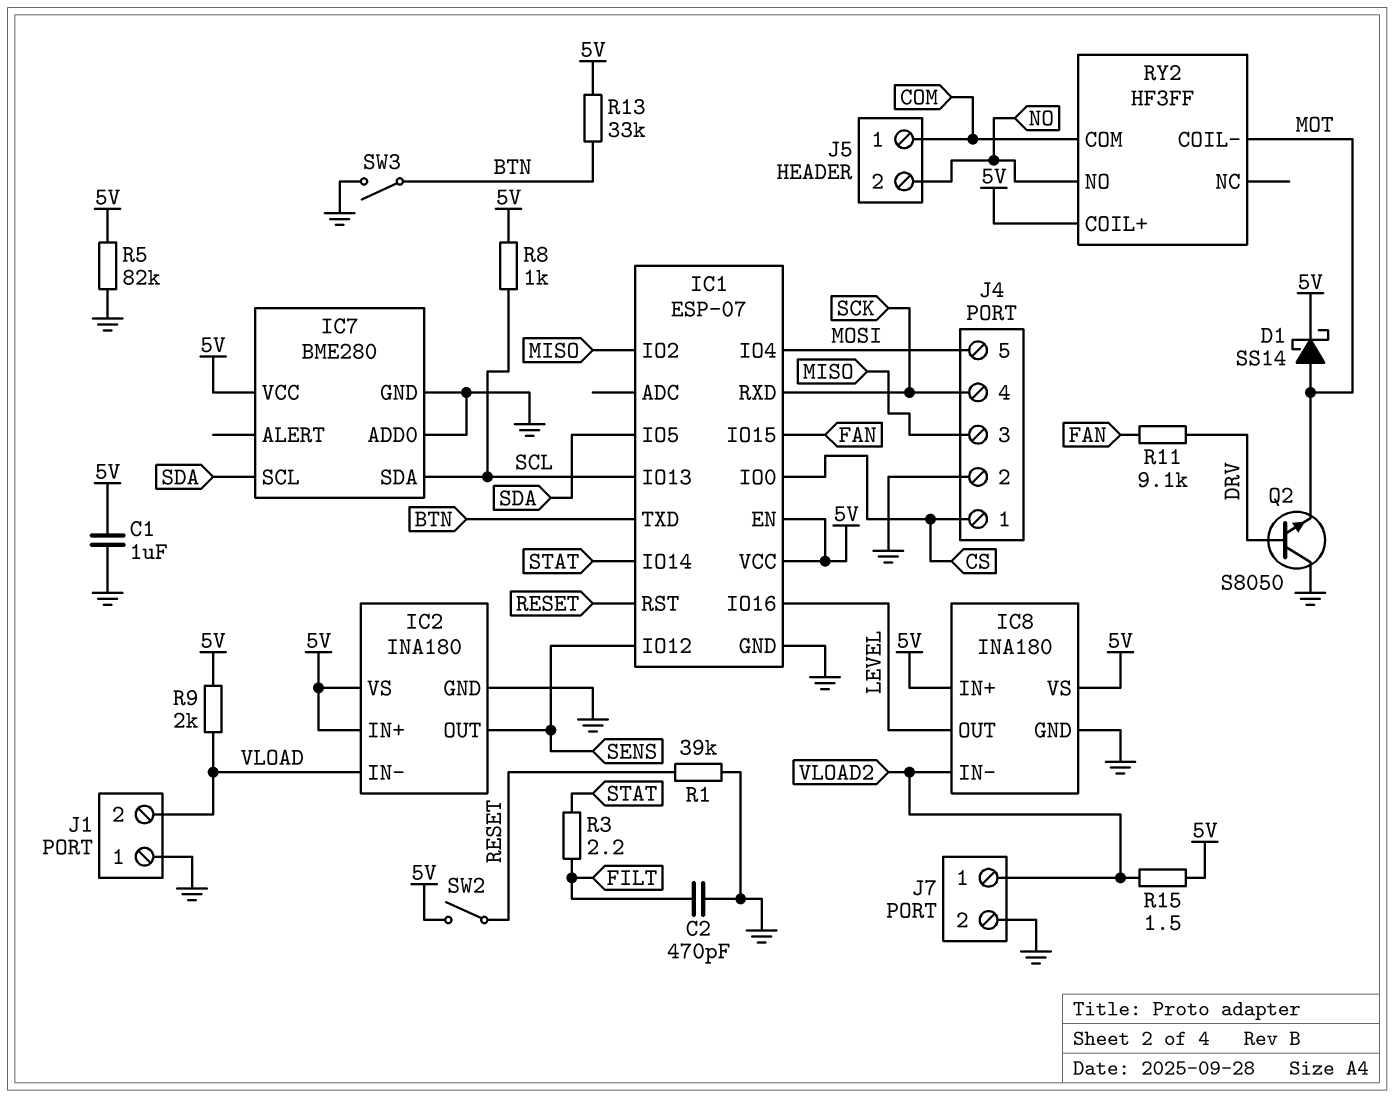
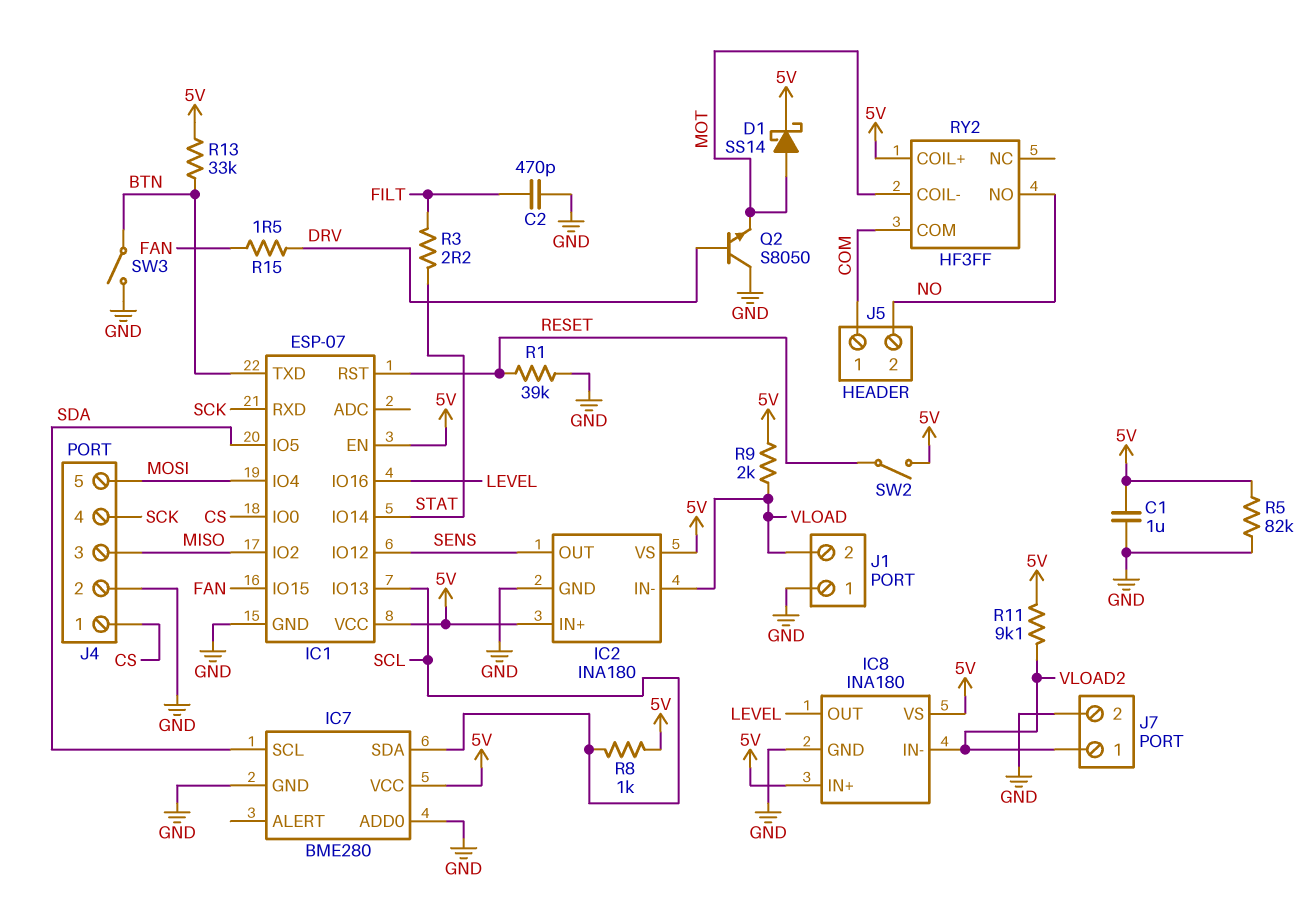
R11: 9.1k (DRV, FAN) -> 9.1k (5V, VLOAD2)
R15: 1.5 (5V, VLOAD2) -> 1.5 (DRV, FAN)

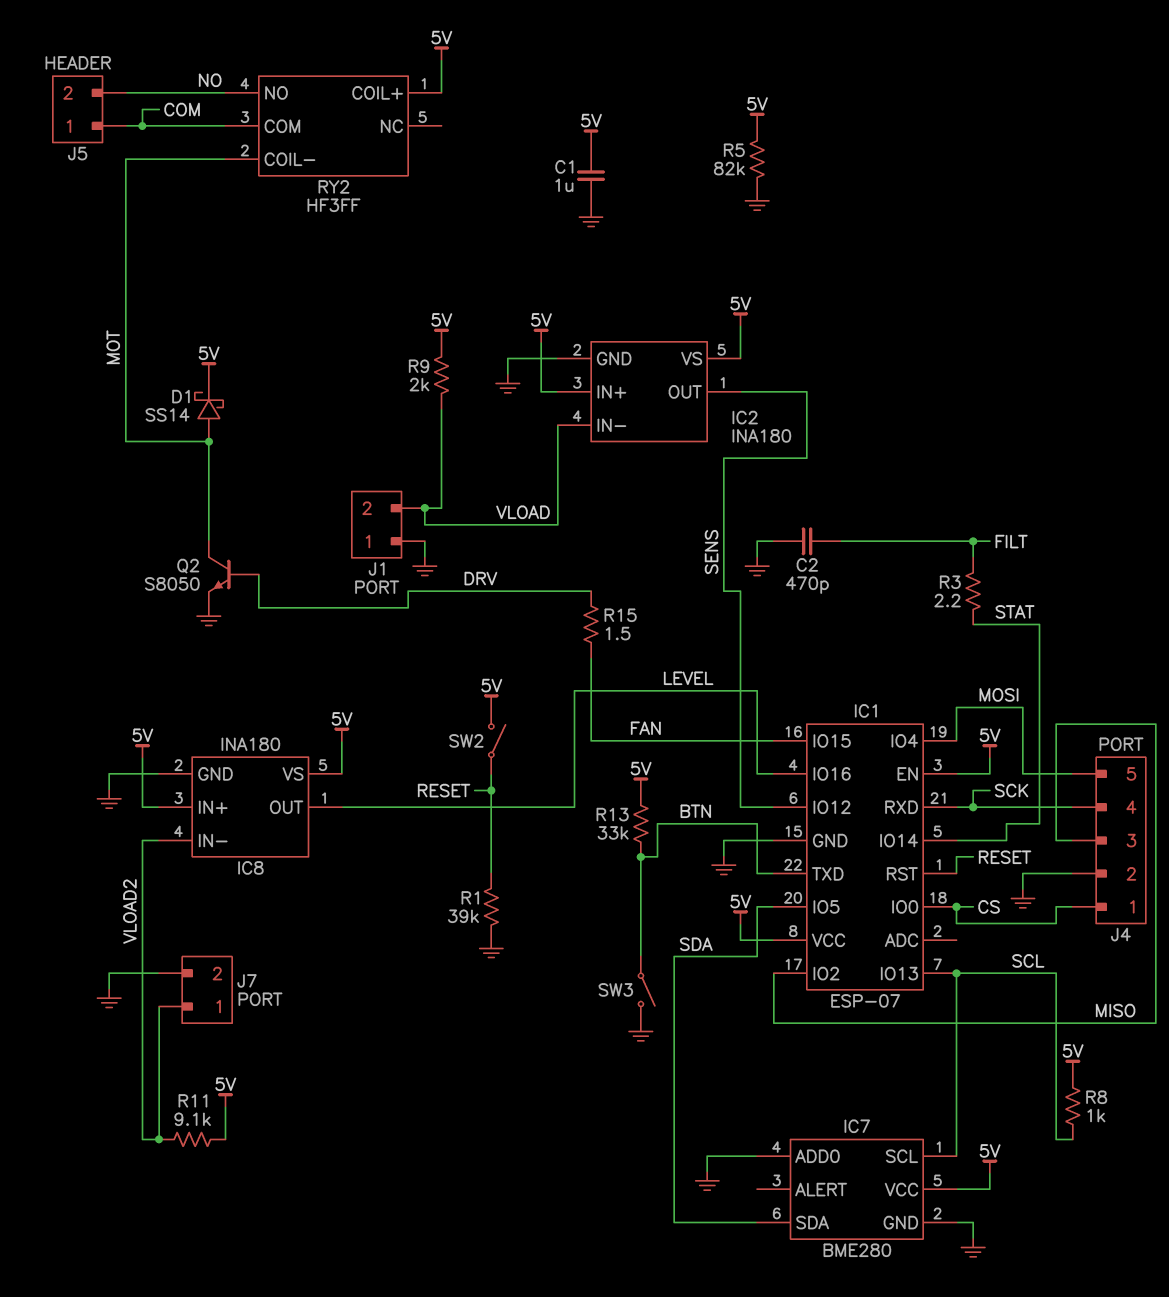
IC7 pin SCL: SDA -> SCL
IC7 pin SDA: SCL -> SDA
Q2: NPN S8050 (B DRV, C GND, E MOT) -> NPN S8050 (B DRV, C MOT, E GND)

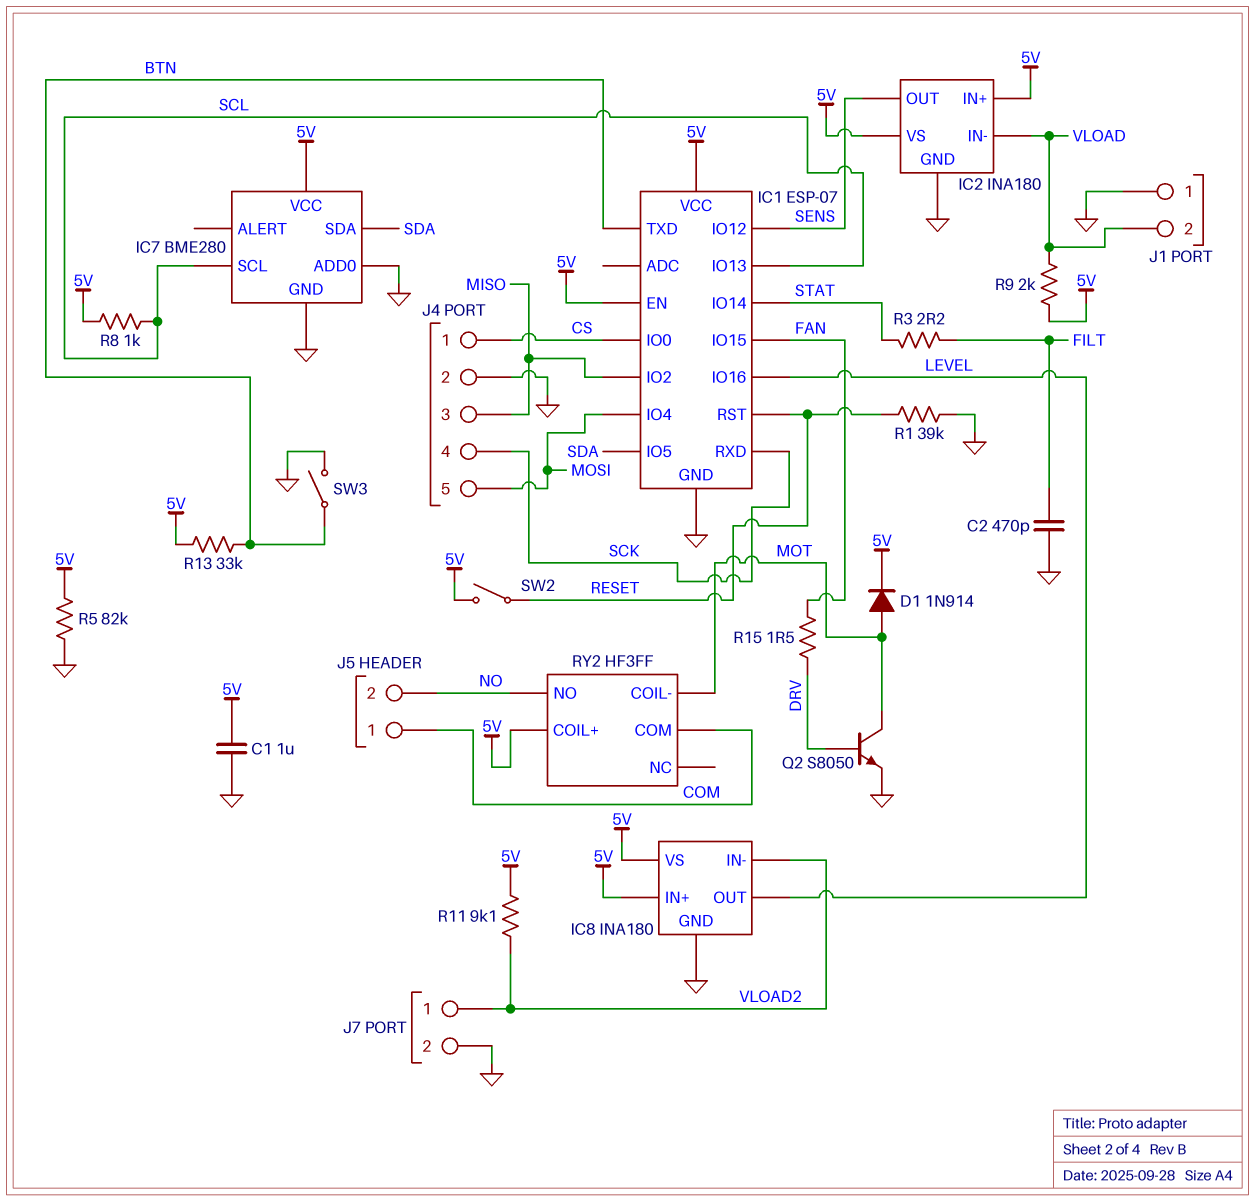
D1: schottky SS14 (A MOT, K 5V) -> diode 1N914 (A MOT, K 5V)

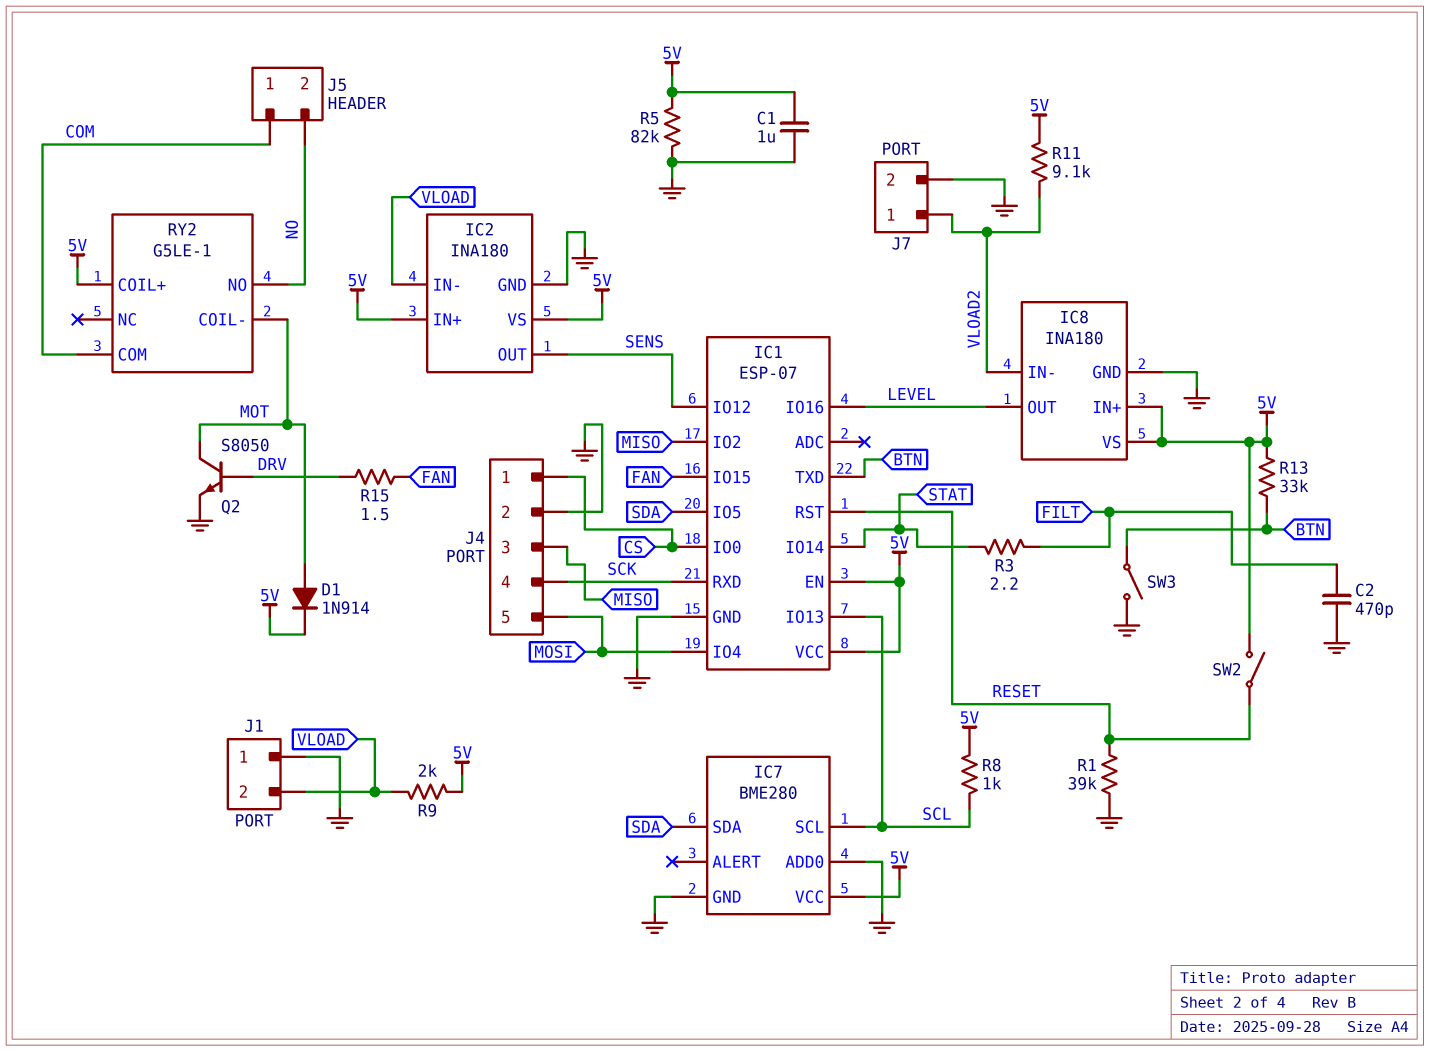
RY2: HF3FF -> G5LE-1

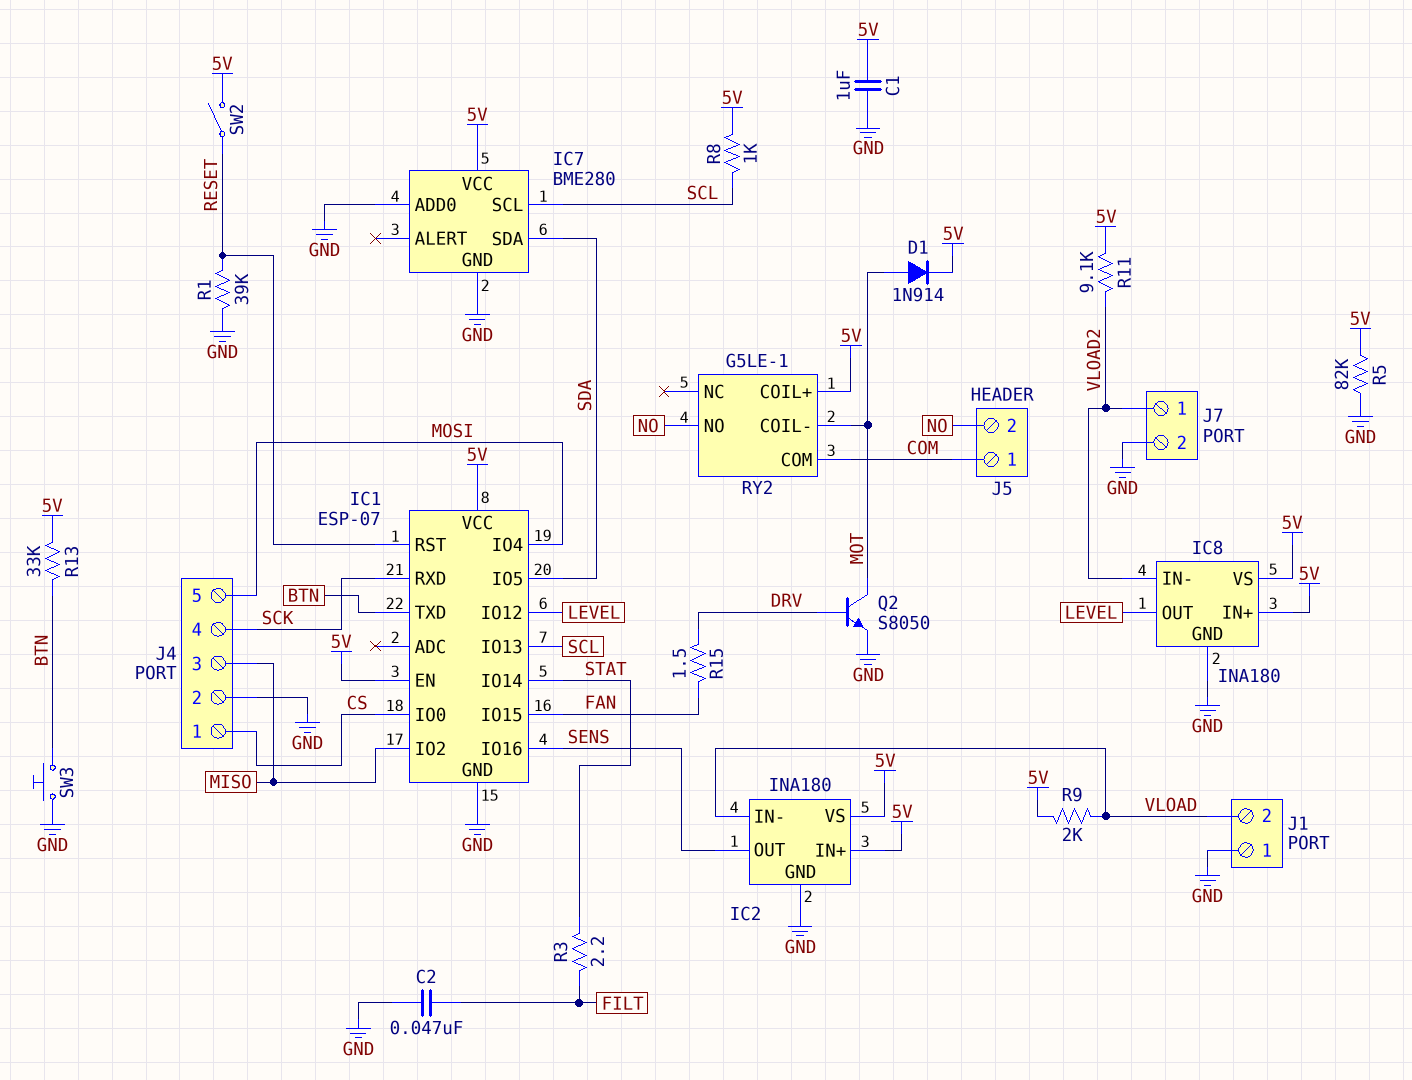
C2: 470pF (FILT, GND) -> 47nF (FILT, GND)
IC1 pin IO12: SENS -> LEVEL
IC1 pin IO16: LEVEL -> SENS
SW3: switch (BTN, GND) -> button (BTN, GND)

